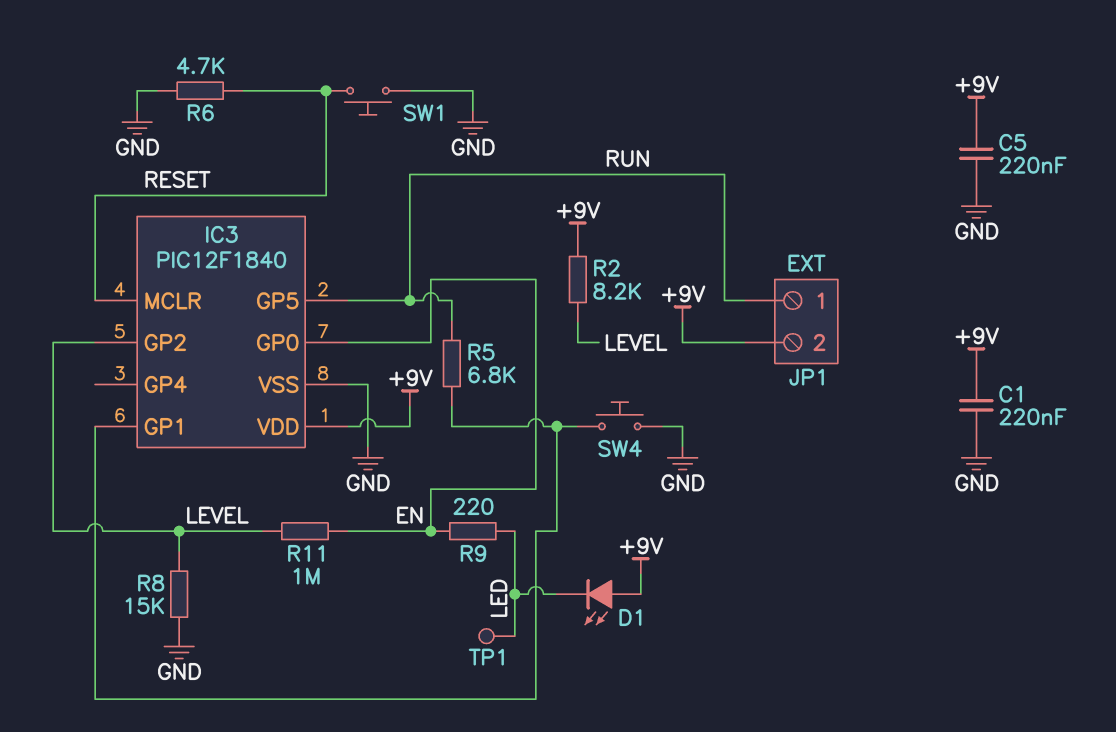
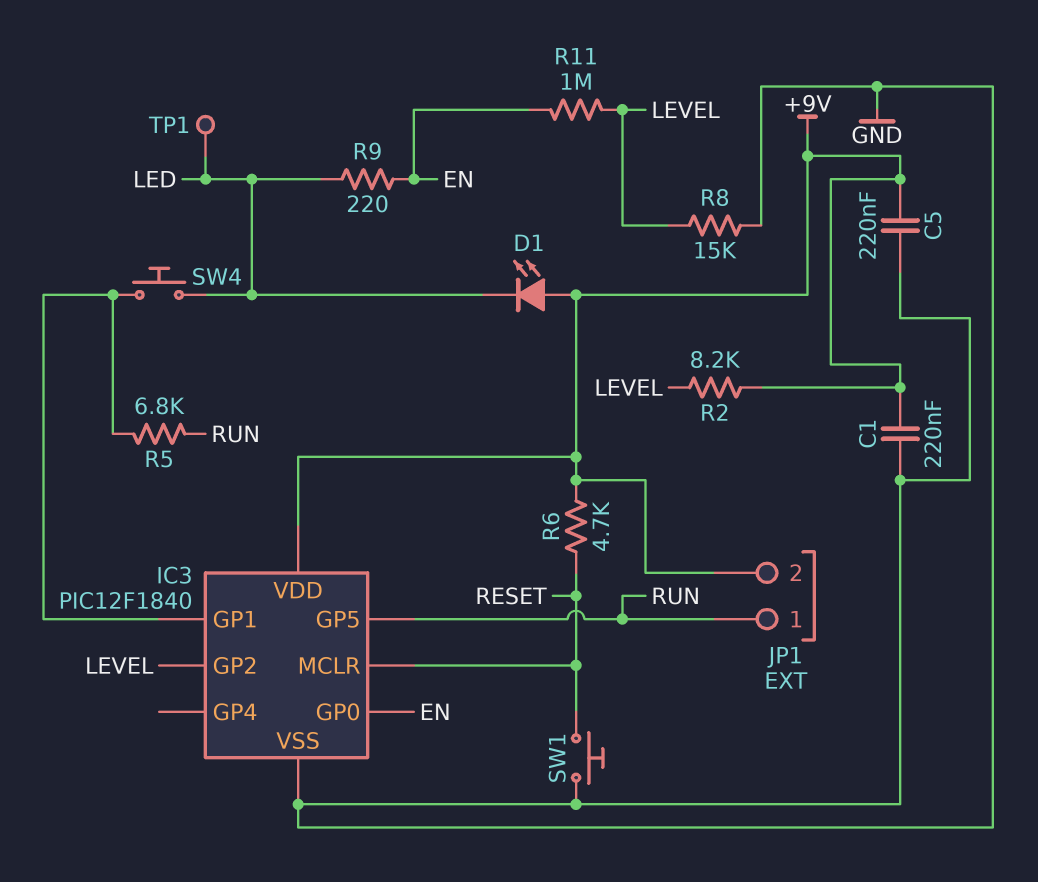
R6: 4.7k (GND, RESET) -> 4.7k (+9V, RESET)
SW4: button (GND, IC3/GP1) -> button (IC3/GP1, LED)

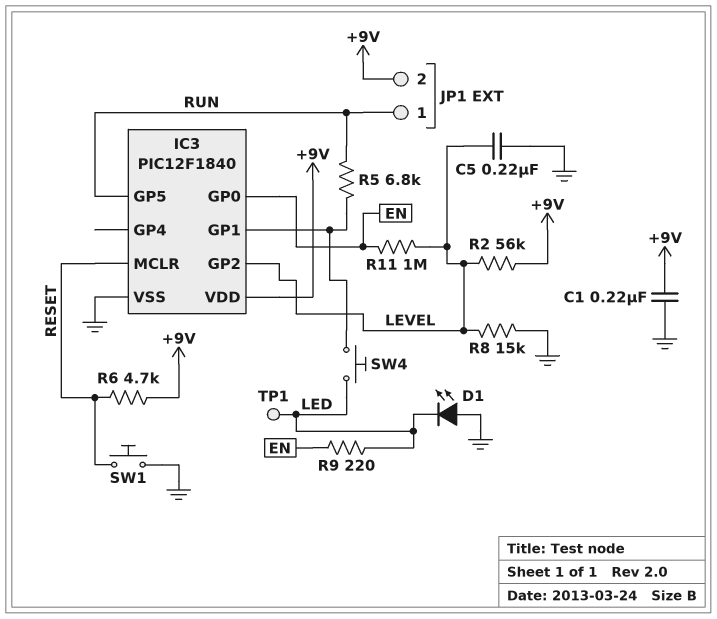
C5: 220nF (+9V, GND) -> 220nF (GND, LEVEL)
D1: LED (A +9V, K LED) -> LED (A GND, K LED)
R2: 8.2k (+9V, LEVEL) -> 56k (+9V, LEVEL)

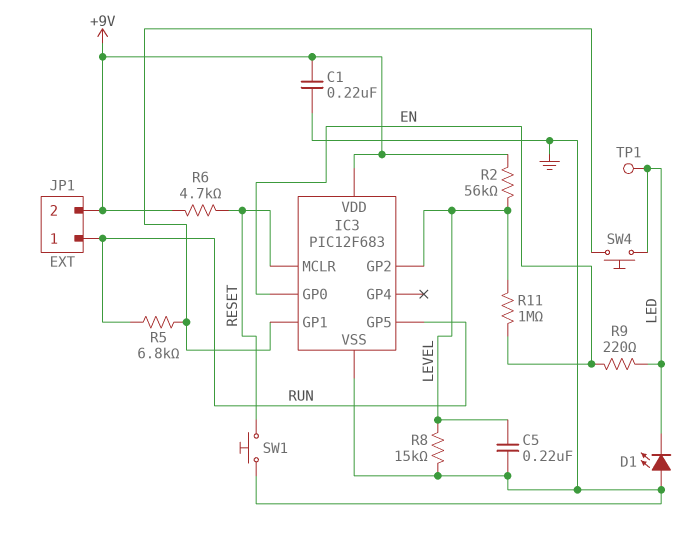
IC3: PIC12F1840 -> PIC12F683

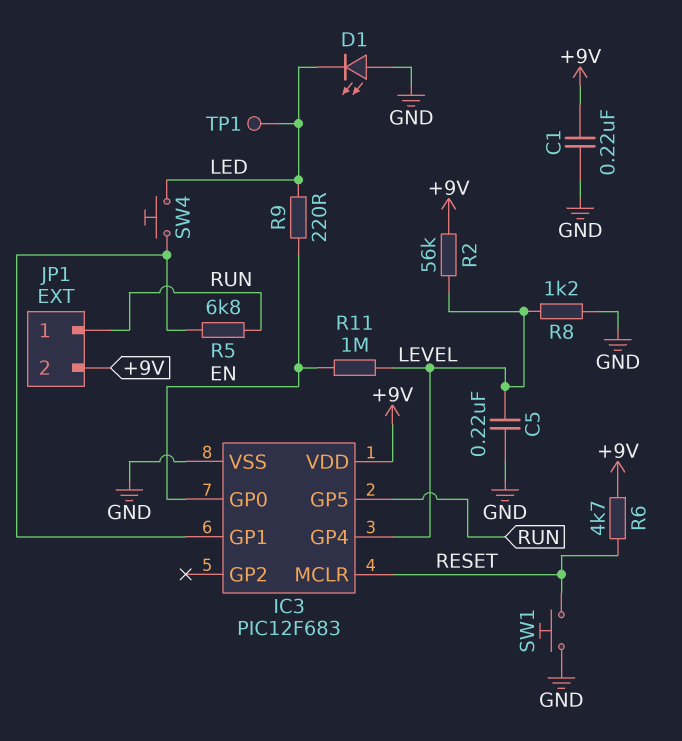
IC3 pin GP2: LEVEL -> none
IC3 pin GP4: none -> LEVEL
R8: 15k (GND, LEVEL) -> 1.2k (GND, LEVEL)

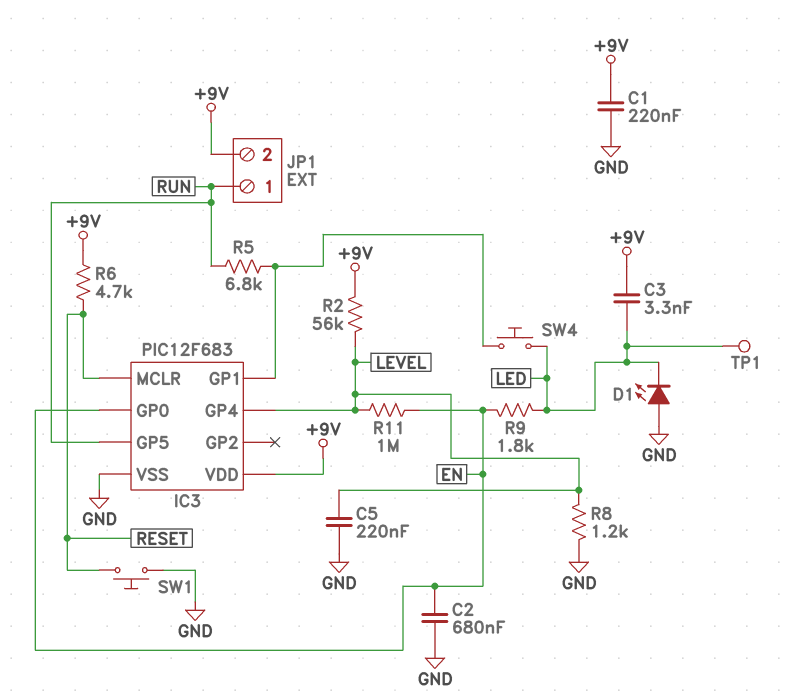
C2: none -> 680nF (EN, GND)
C3: none -> 3.3nF (+9V, LED)
R9: 220 (EN, LED) -> 1.8k (EN, LED)

